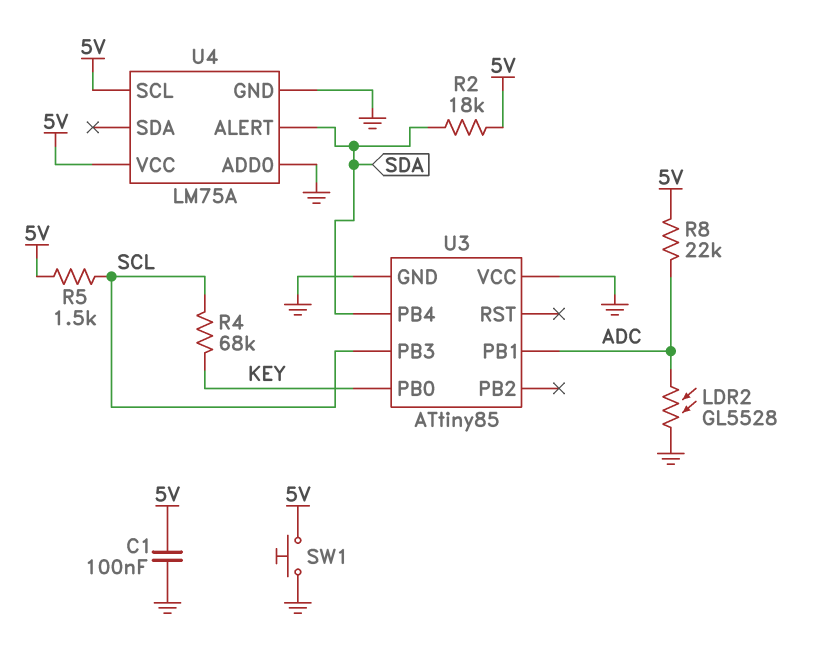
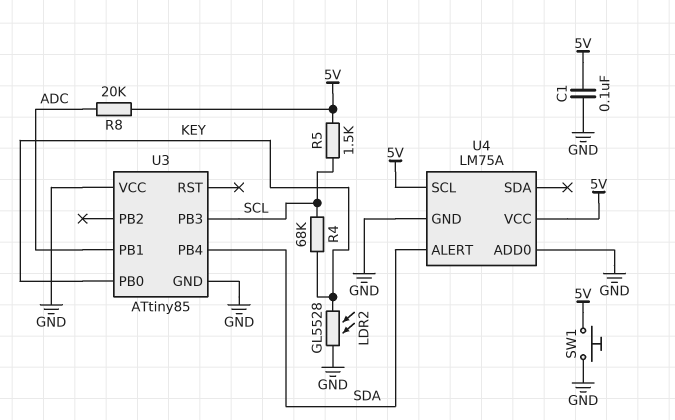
LDR2: GL5528 (ADC, GND) -> GL5528 (GND, KEY)
R2: 18k (5V, SDA) -> none
R8: 22k (5V, ADC) -> 20k (5V, ADC)

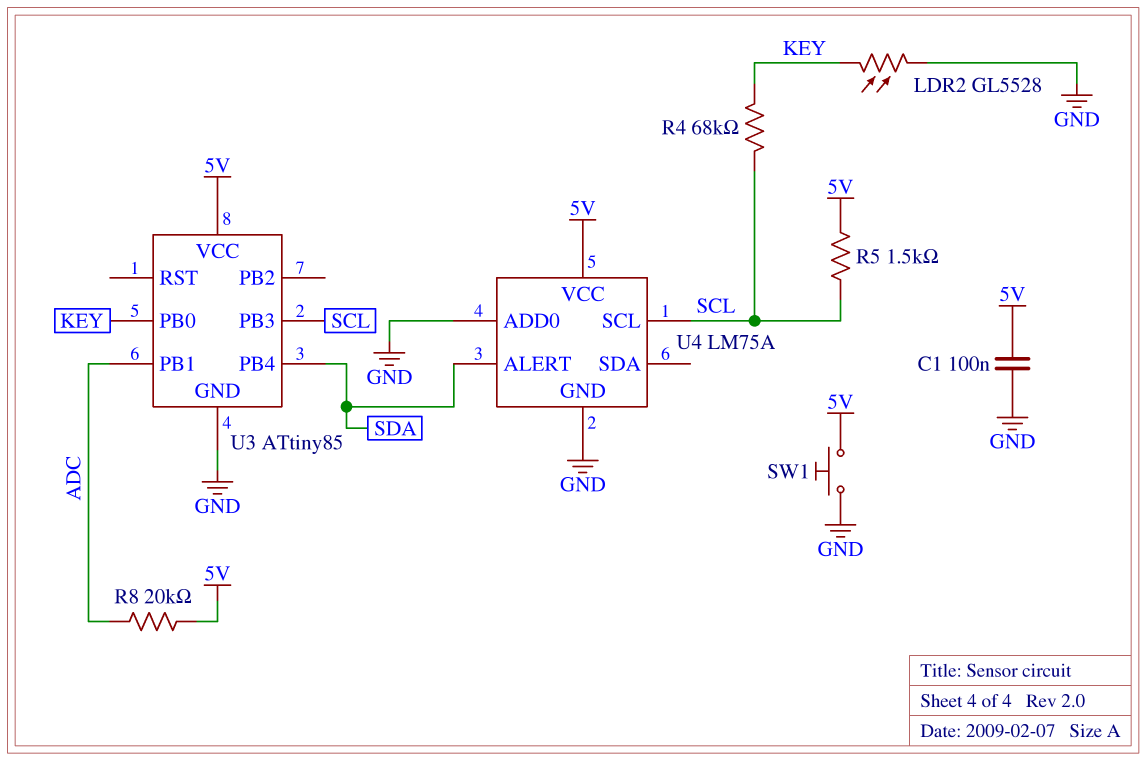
U3 pin VCC: GND -> 5V
U4 pin SCL: 5V -> SCL

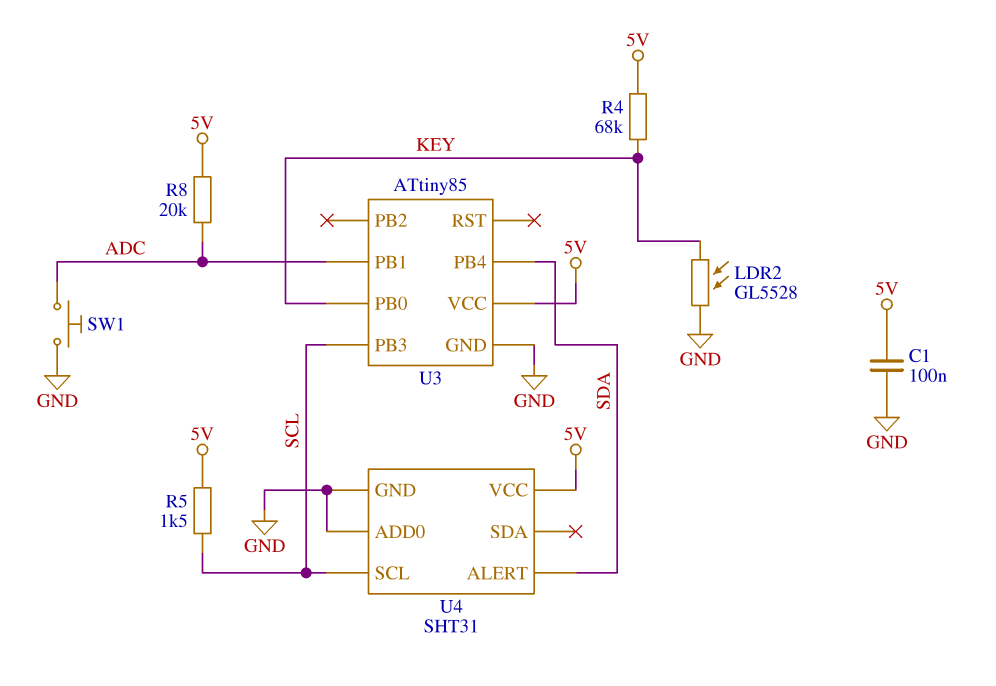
R4: 68k (KEY, SCL) -> 68k (5V, KEY)
SW1: button (5V, GND) -> button (ADC, GND)
U4: LM75A -> SHT31

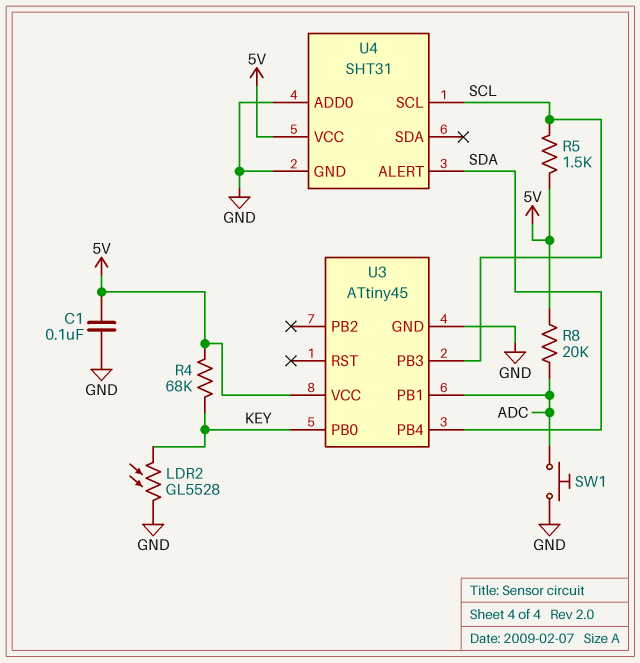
U3: ATtiny85 -> ATtiny45

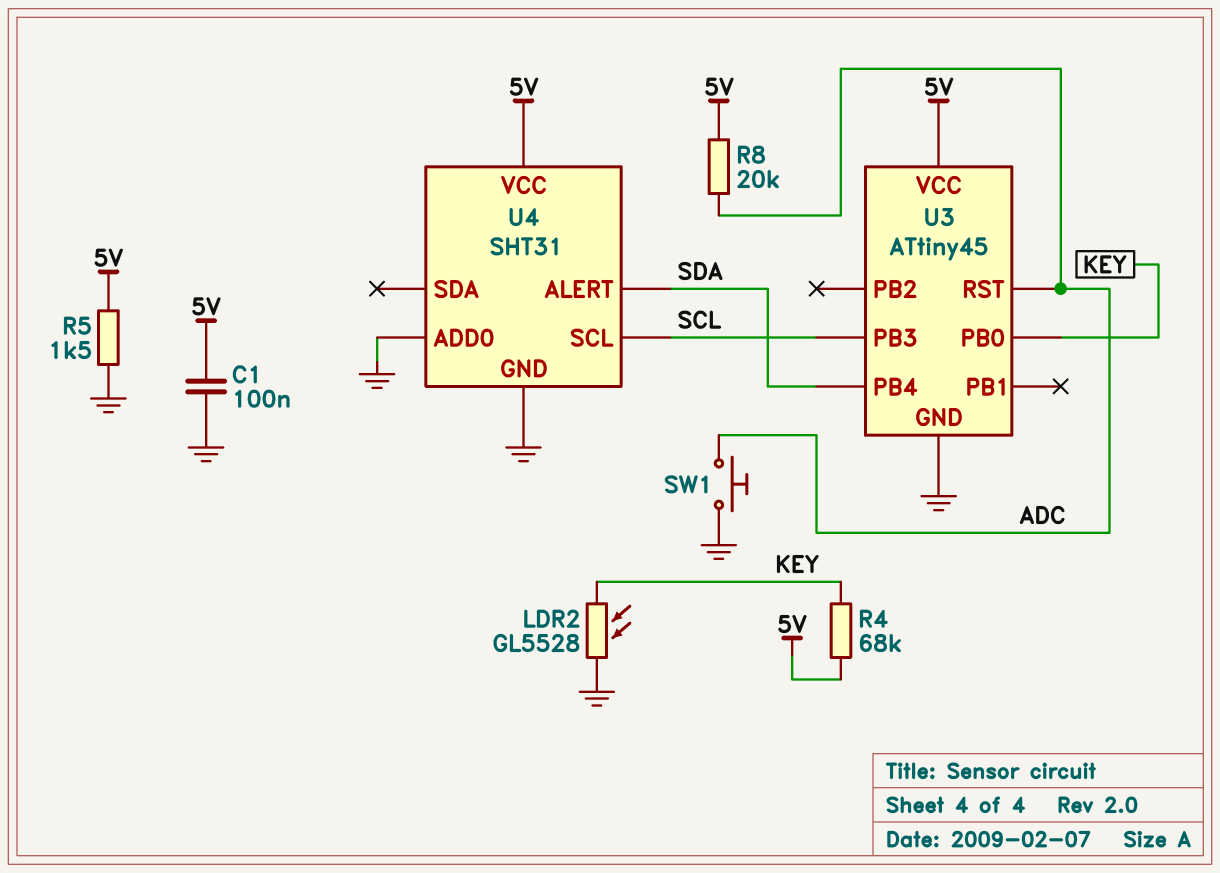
R5: 1.5k (5V, SCL) -> 1.5k (5V, GND)
U3 pin PB1: ADC -> none
U3 pin RST: none -> ADC

